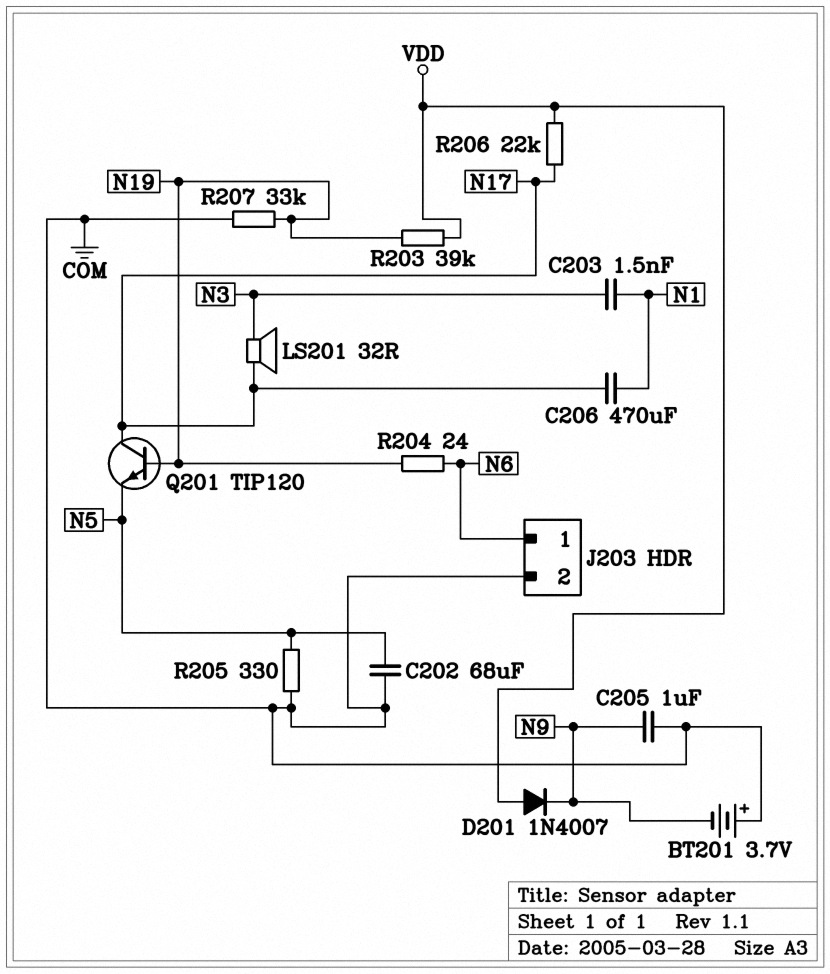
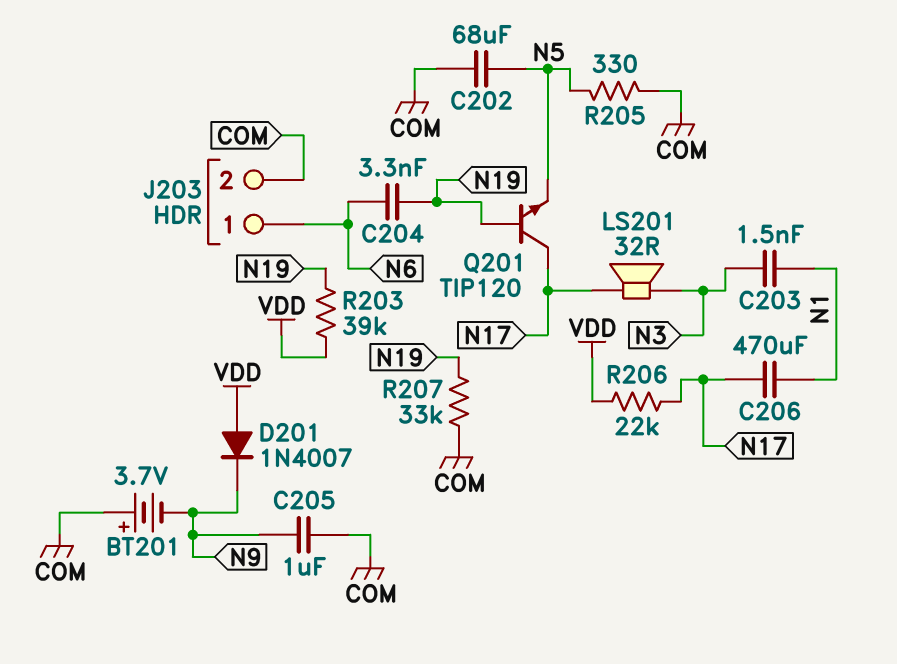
C204: none -> 3.3nF (N6, N19)
R204: 24 (N6, N19) -> none

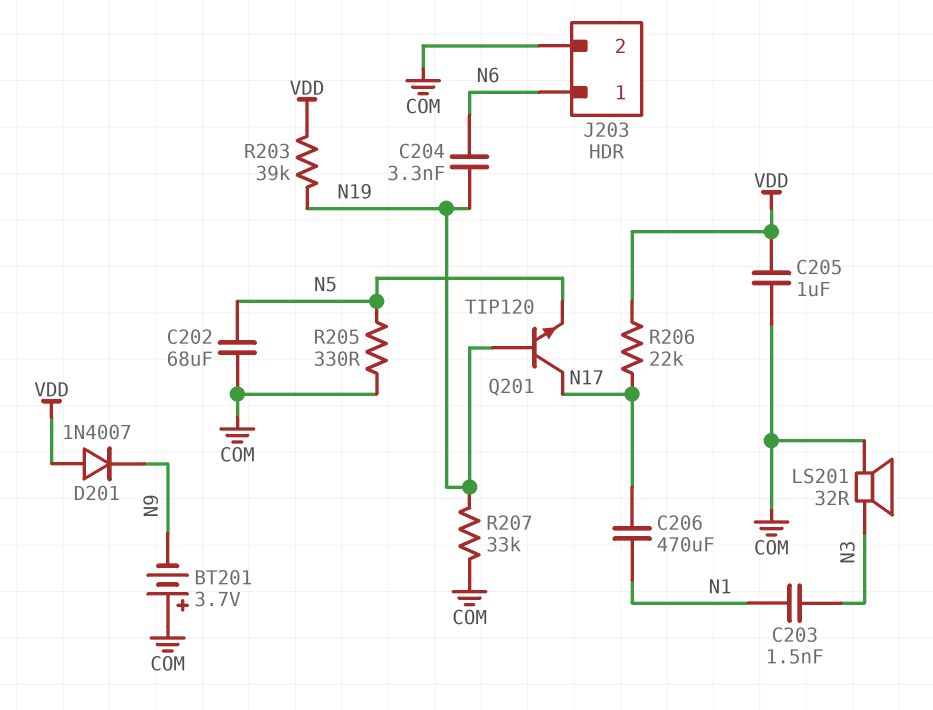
C205: 1uF (COM, N9) -> 1uF (COM, VDD)
LS201: speaker 32R (N3, N17) -> speaker 32R (COM, N3)

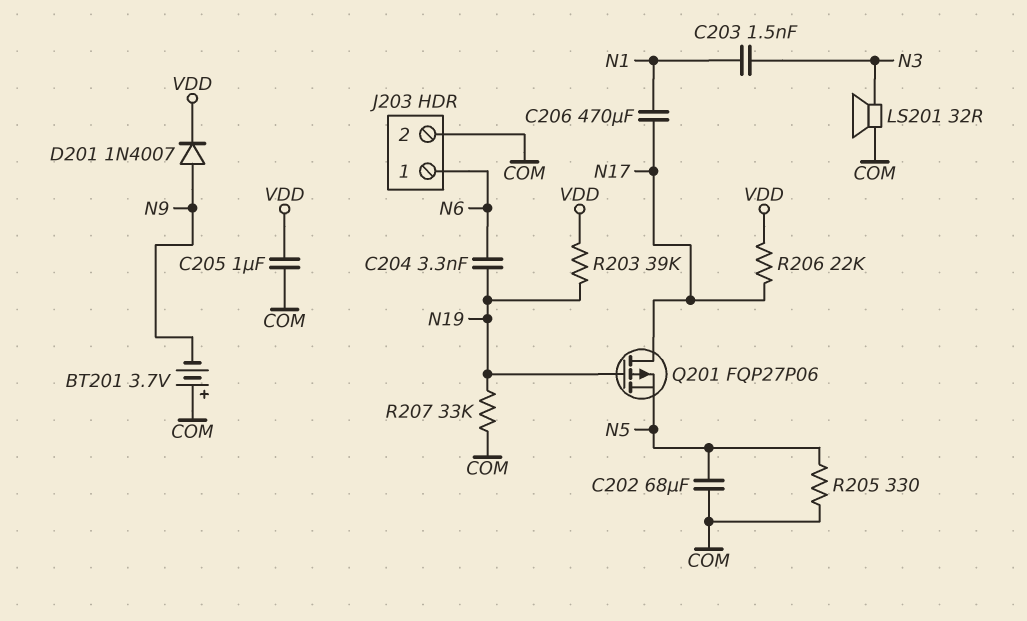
D201: diode 1N4007 (A VDD, K N9) -> diode 1N4007 (A N9, K VDD)
Q201: NPN TIP120 (B N19, C N17, E N5) -> PMOS FQP27P06 (G N19, D N17, S N5)

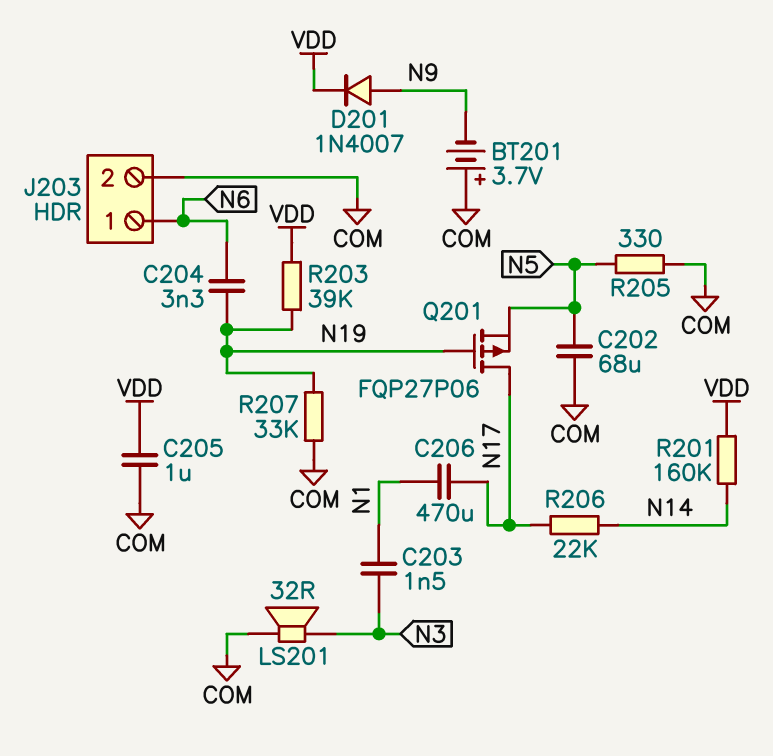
R201: none -> 160k (N14, VDD)
R206: 22k (N17, VDD) -> 22k (N14, N17)

